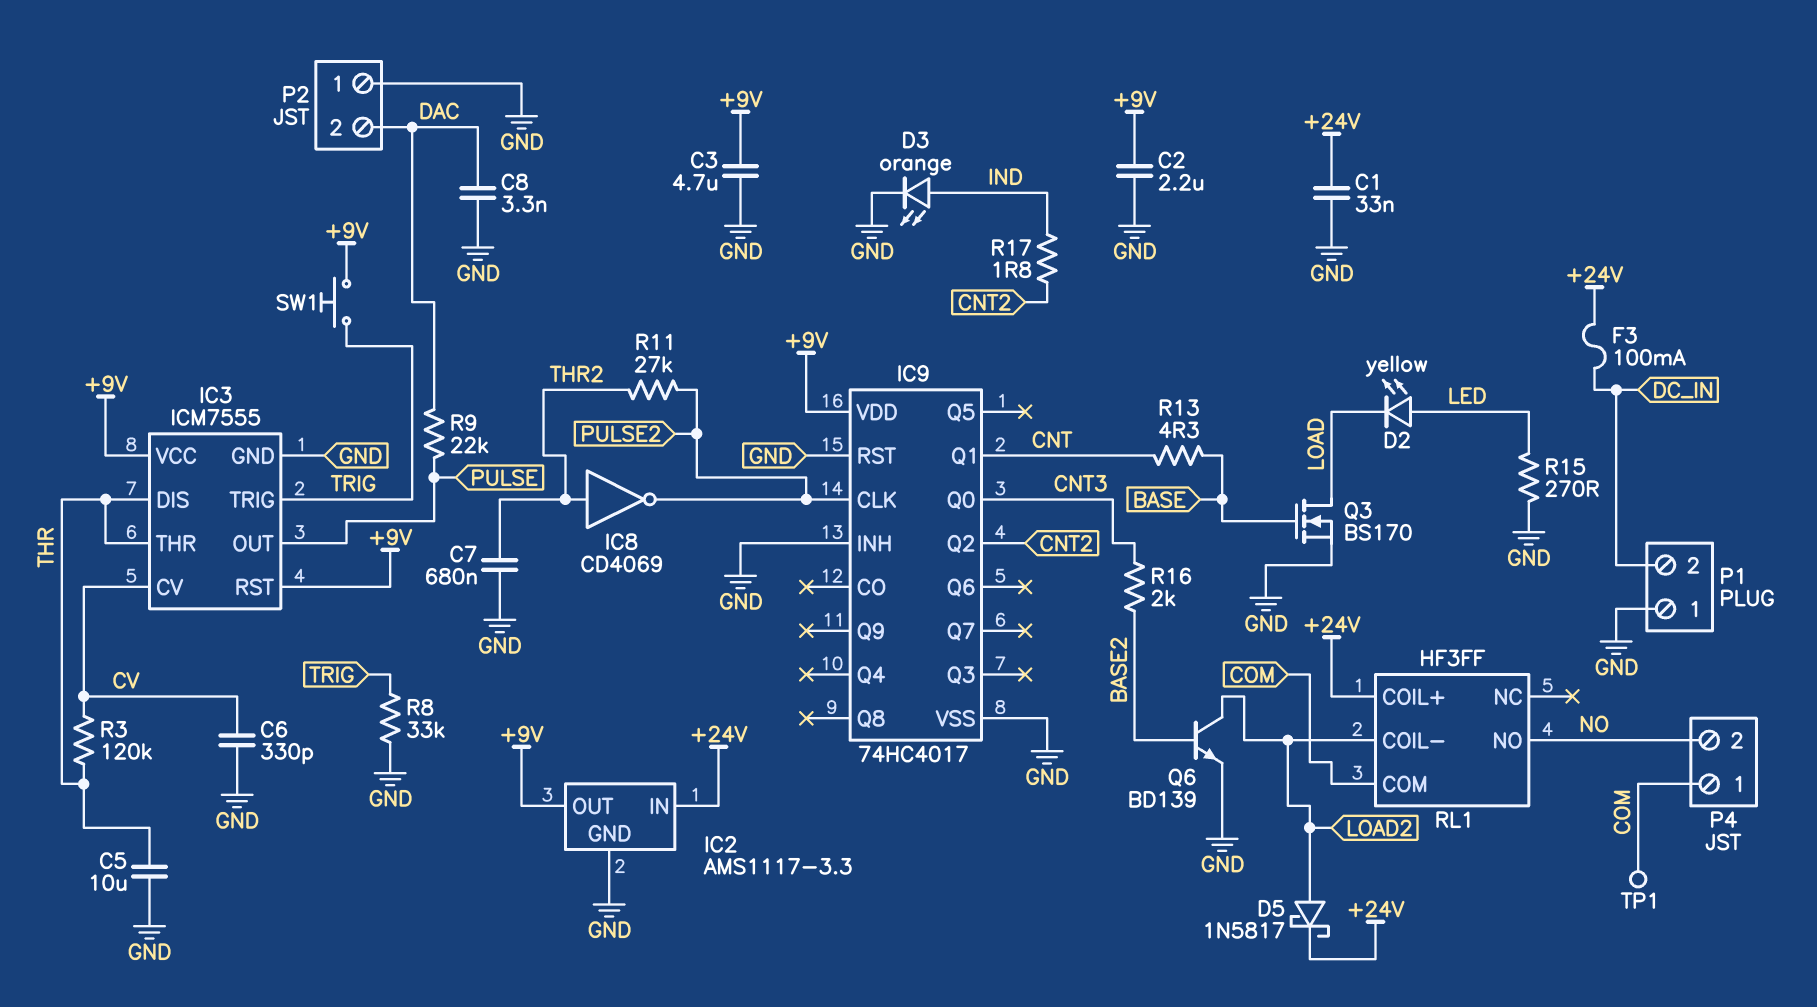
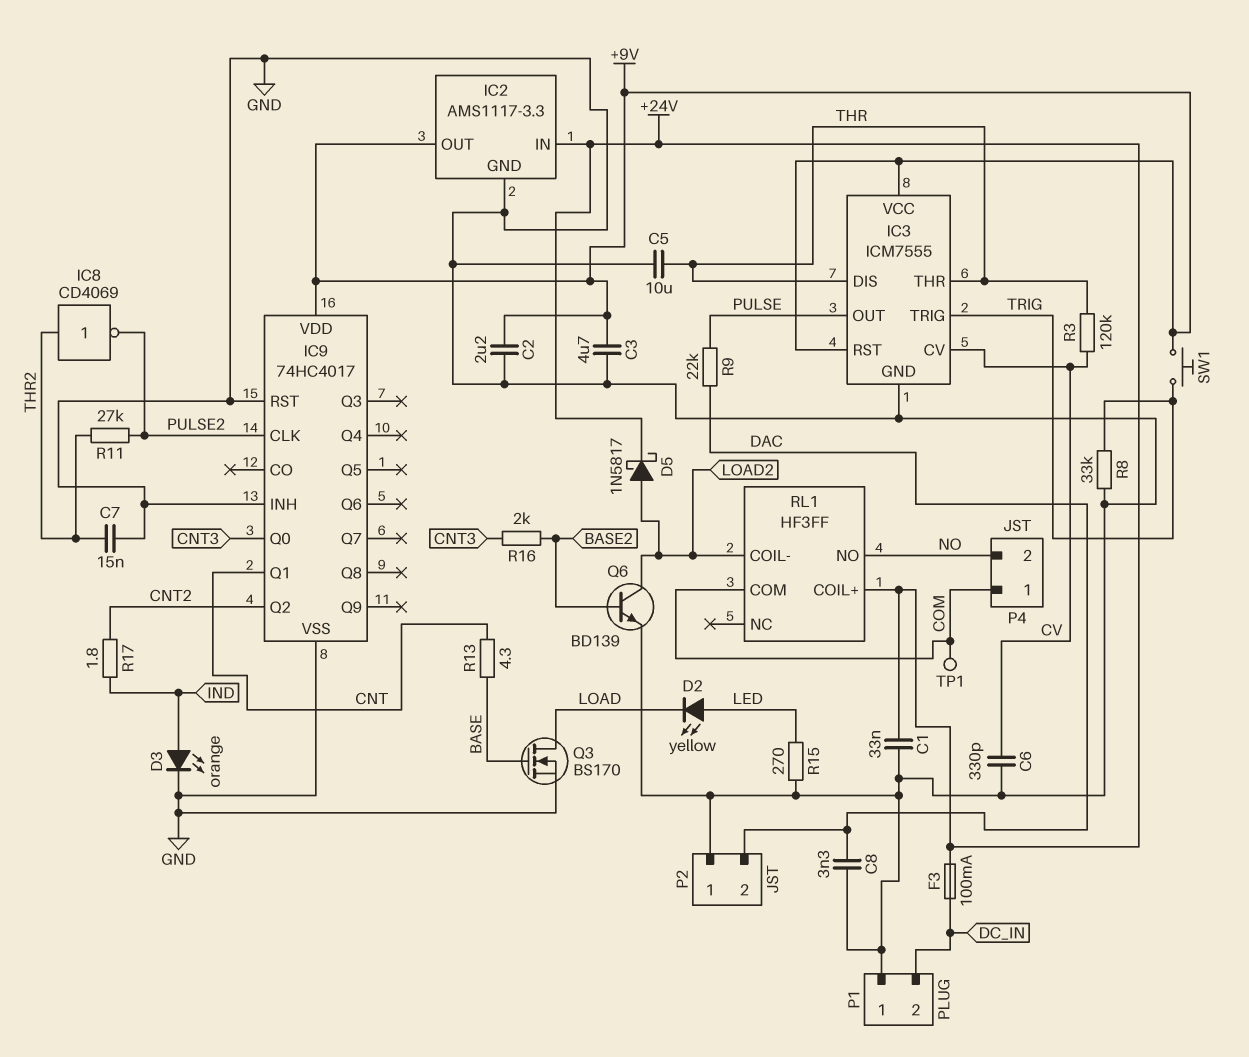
C7: 680nF (GND, THR2) -> 15nF (GND, THR2)

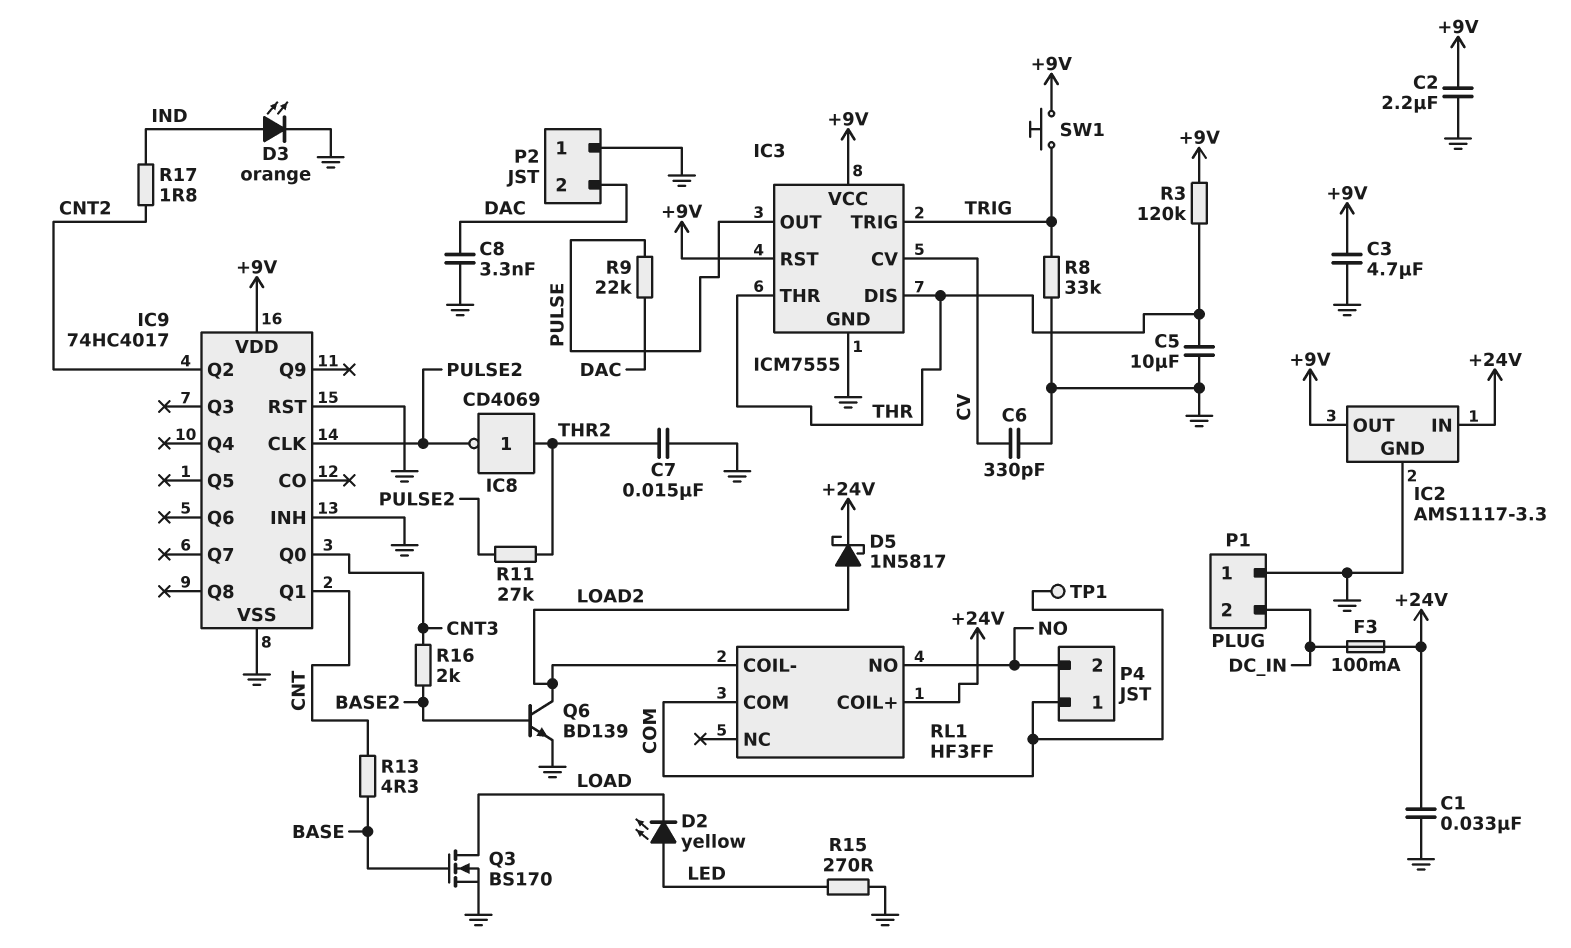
R3: 120k (CV, THR) -> 120k (+9V, THR)

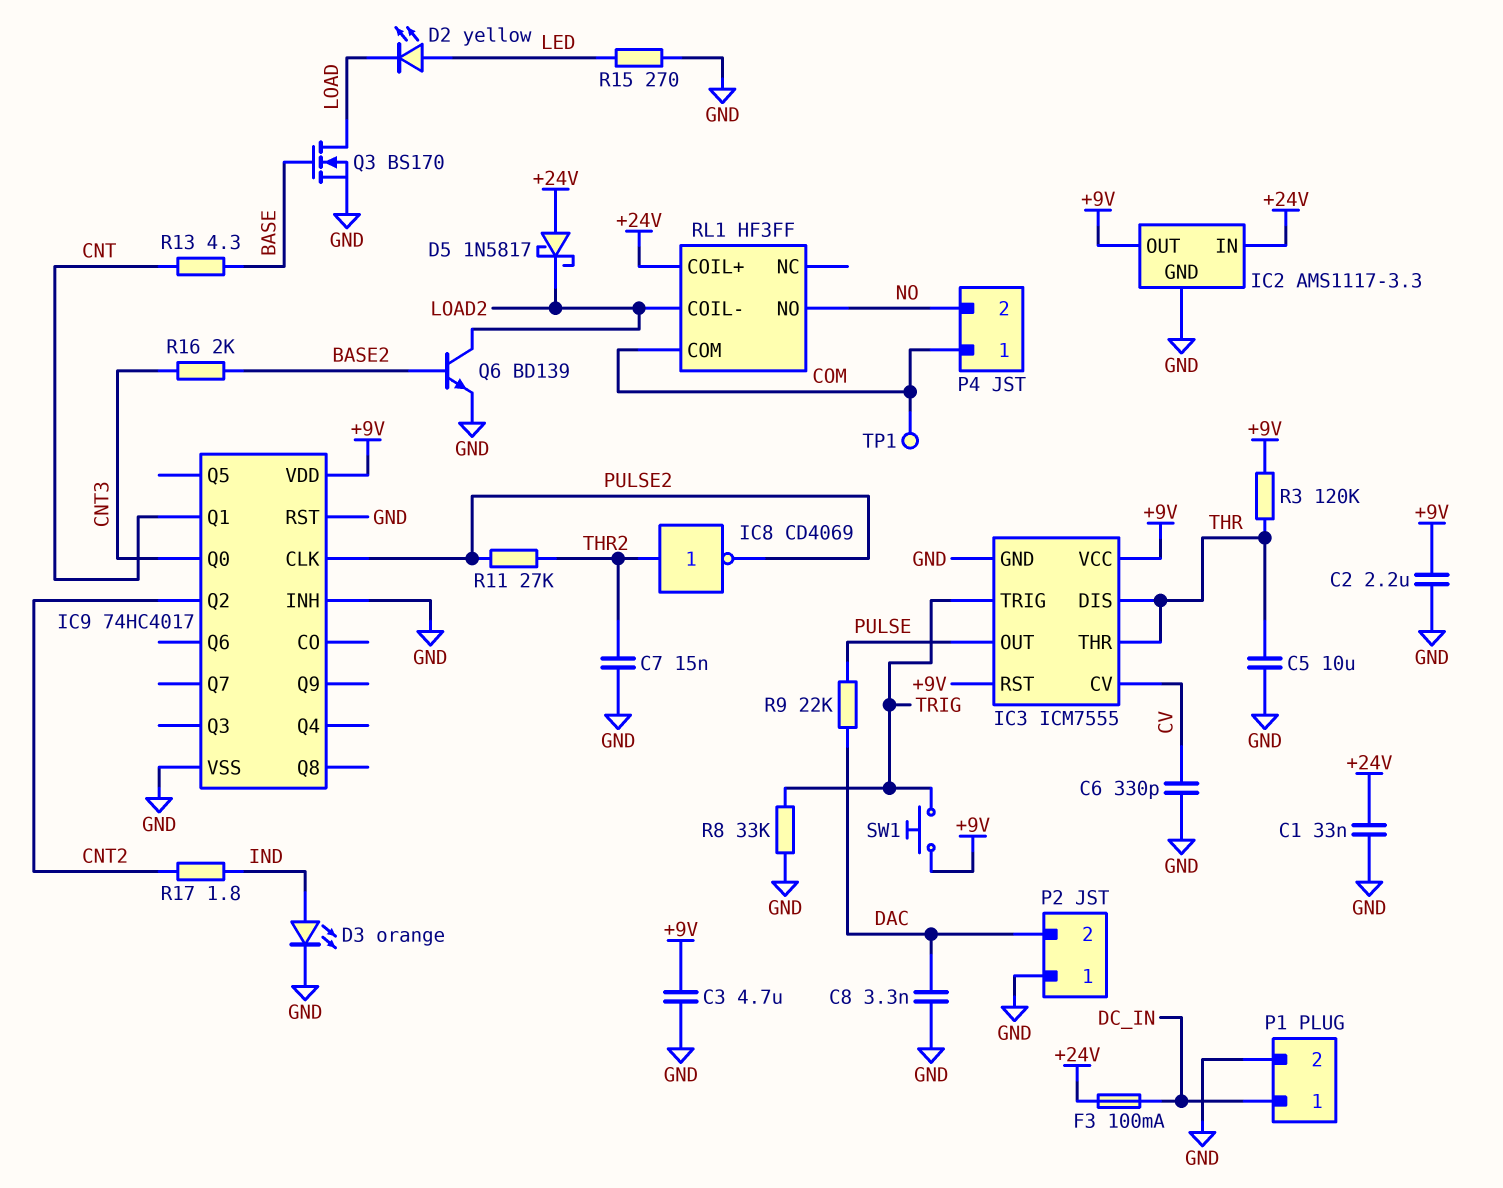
D5: schottky 1N5817 (A LOAD2, K +24V) -> schottky 1N5817 (A +24V, K LOAD2)
P1 pin 1: GND -> DC_IN
P1 pin 2: DC_IN -> GND

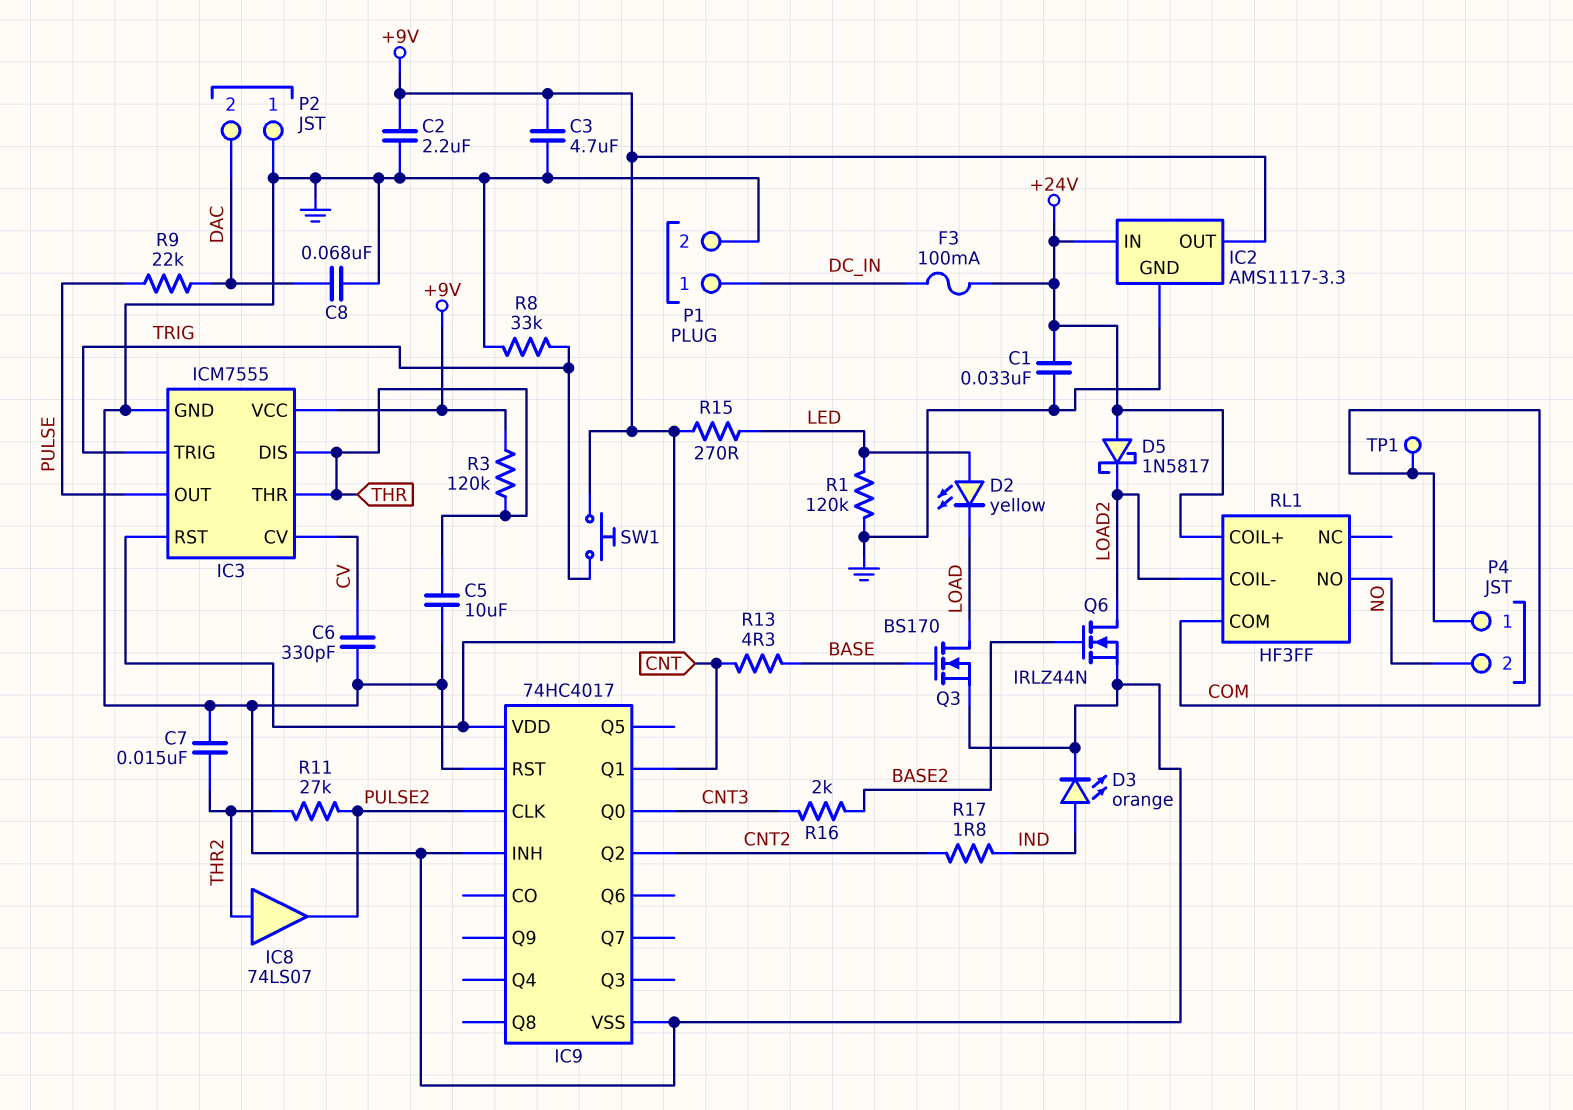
C8: 3.3nF (DAC, GND) -> 68nF (DAC, GND)
IC8: NOT CD4069 (in THR2, out PULSE2) -> buffer 74LS07 (in THR2, out PULSE2)
Q6: NPN BD139 (B BASE2, C LOAD2, E GND) -> NMOS IRLZ44N (G BASE2, D LOAD2, S GND)
R1: none -> 120k (GND, LED)
R15: 270 (GND, LED) -> 270 (+9V, LED)

